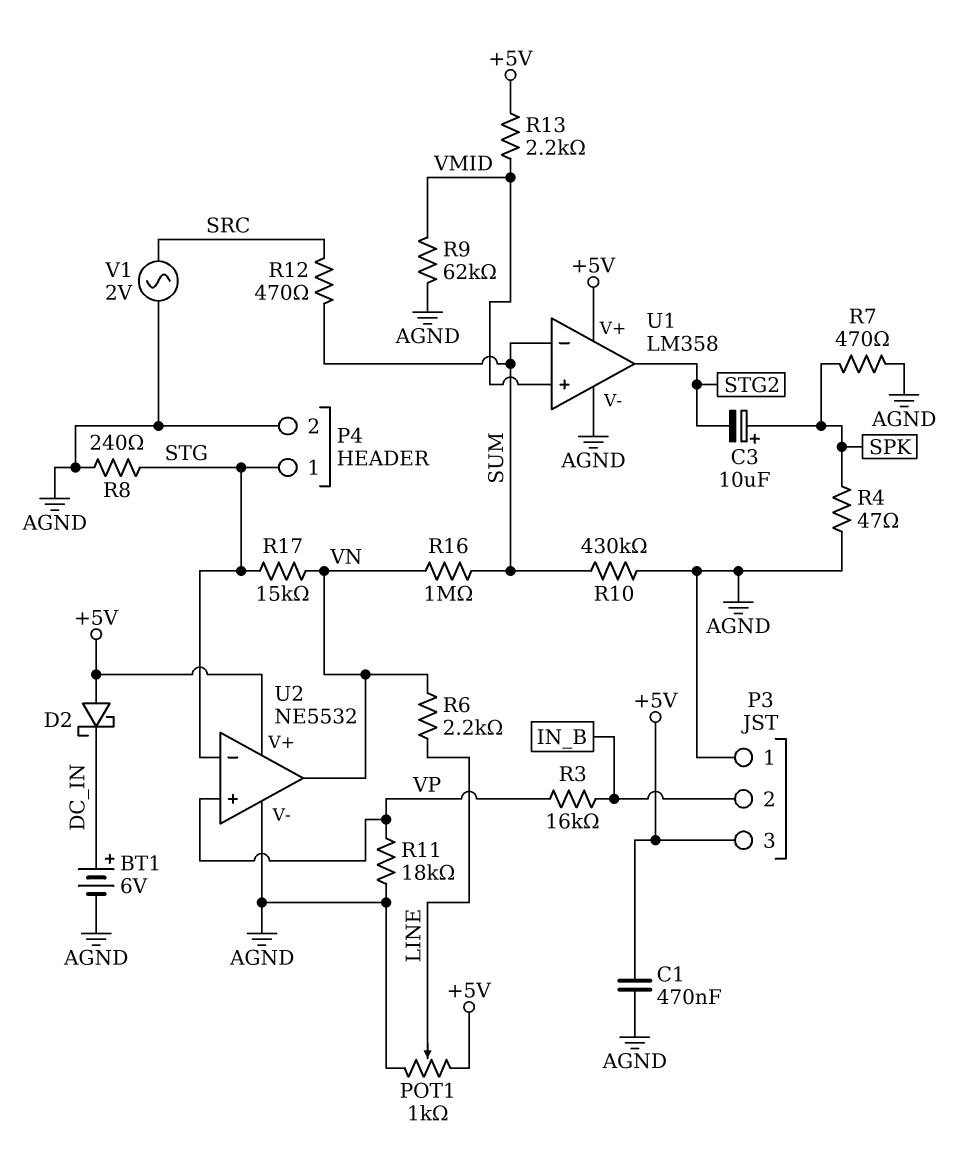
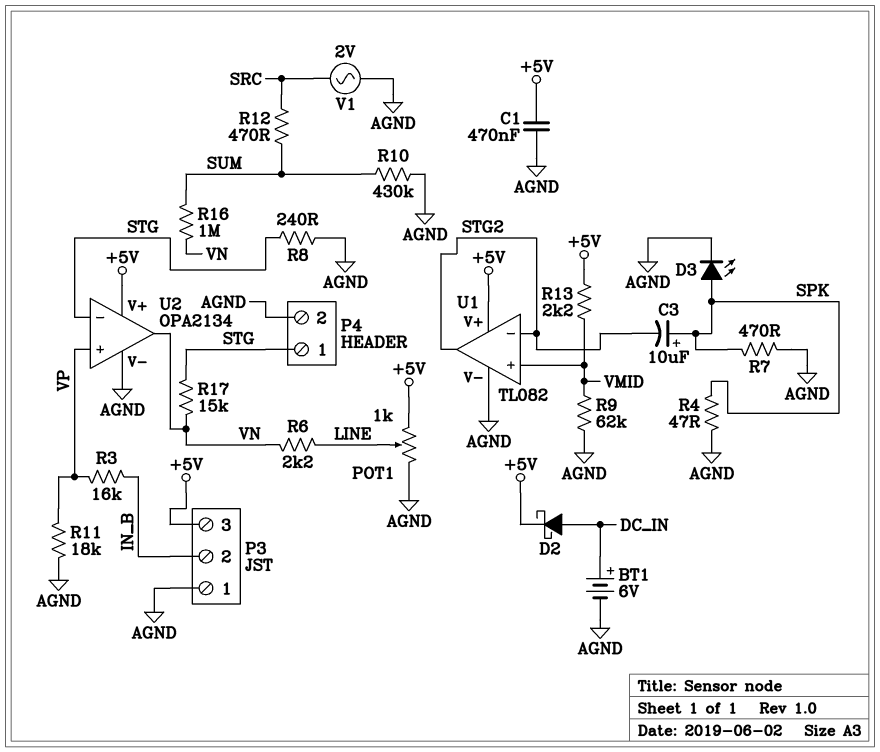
D2: schottky (A +5V, K DC_IN) -> schottky (A DC_IN, K +5V)
D3: none -> LED (A SPK, K AGND)
U1: LM358 -> TL082
U1 pin in-: SUM -> STG2
U2: NE5532 -> OPA2134

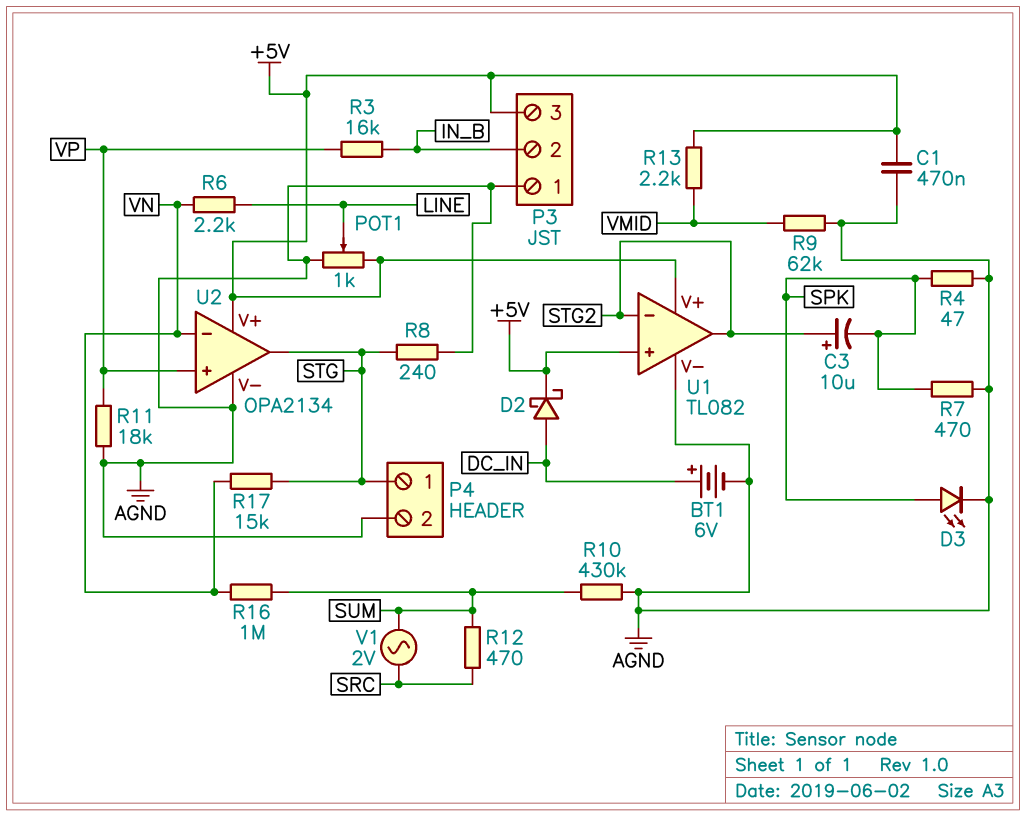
C3: 10uF (plus SPK, minus STG2) -> 10uF (plus STG2, minus SPK)
U1 pin in+: VMID -> +5V
U2 pin in-: STG -> VN
U2 pin out: VN -> STG
V1: AC 2V (AGND, SRC) -> AC 2V (SRC, SUM)

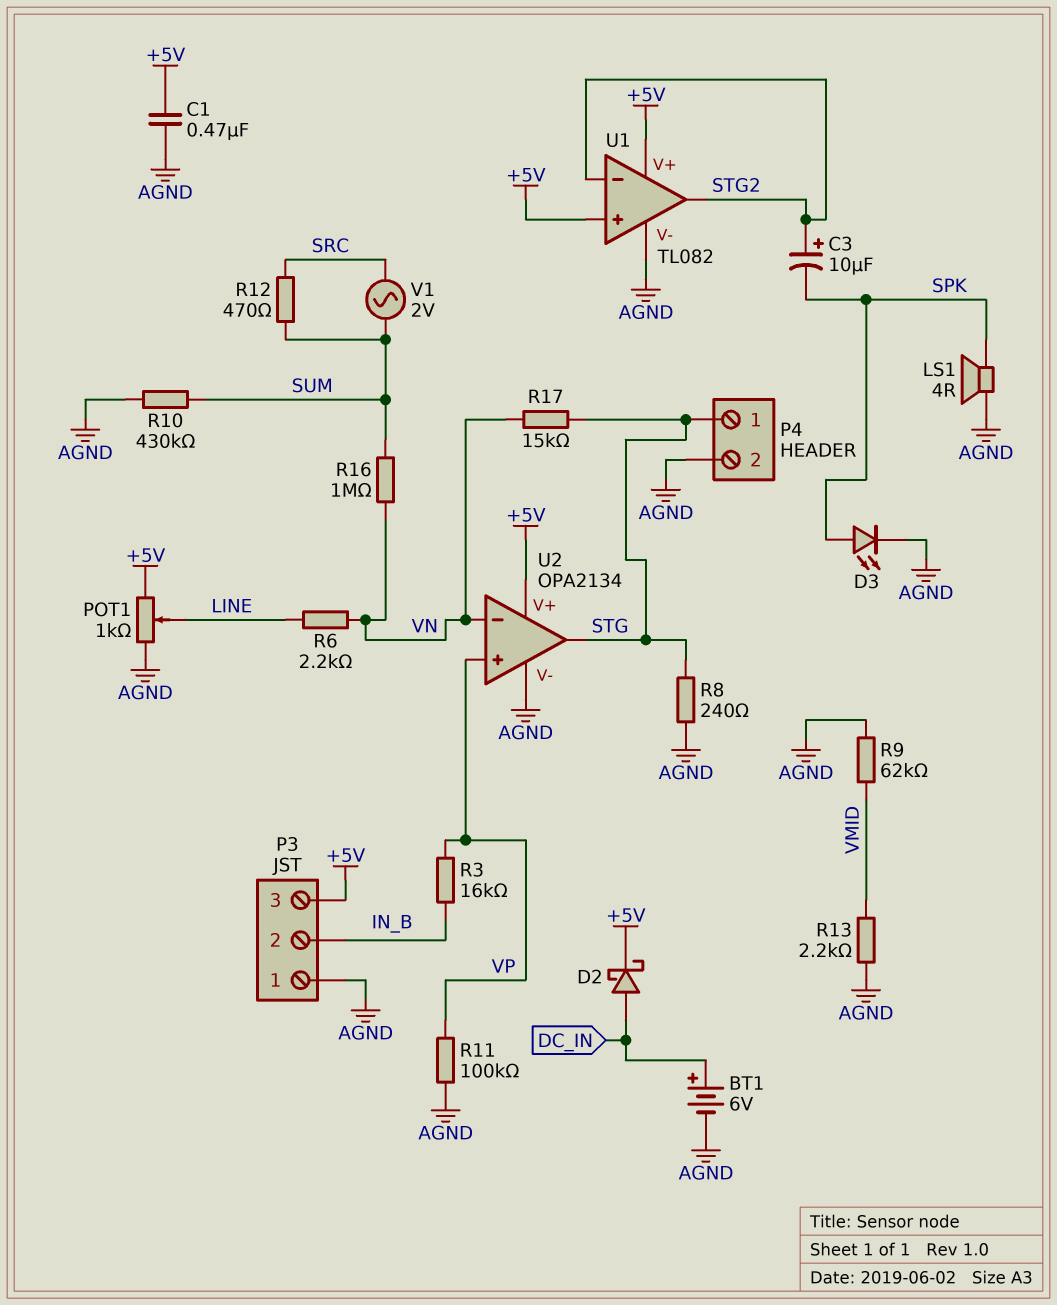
LS1: none -> speaker 4R (AGND, SPK)
R4: 47 (AGND, SPK) -> none
R7: 470 (AGND, SPK) -> none
R11: 18k (AGND, VP) -> 100k (AGND, VP)
R13: 2.2k (+5V, VMID) -> 2.2k (AGND, VMID)

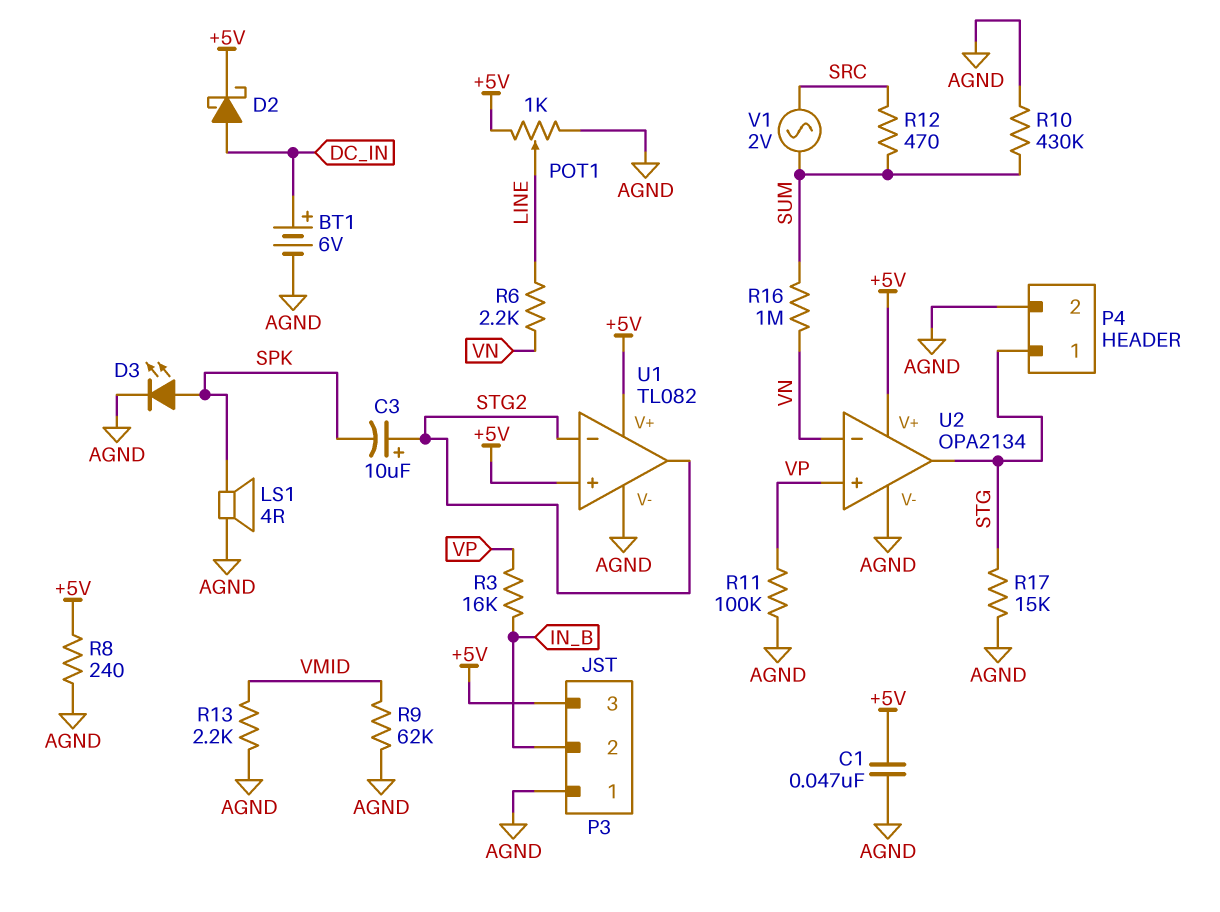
C1: 470nF (+5V, AGND) -> 47nF (+5V, AGND)
R8: 240 (AGND, STG) -> 240 (+5V, AGND)
R17: 15k (STG, VN) -> 15k (AGND, STG)

